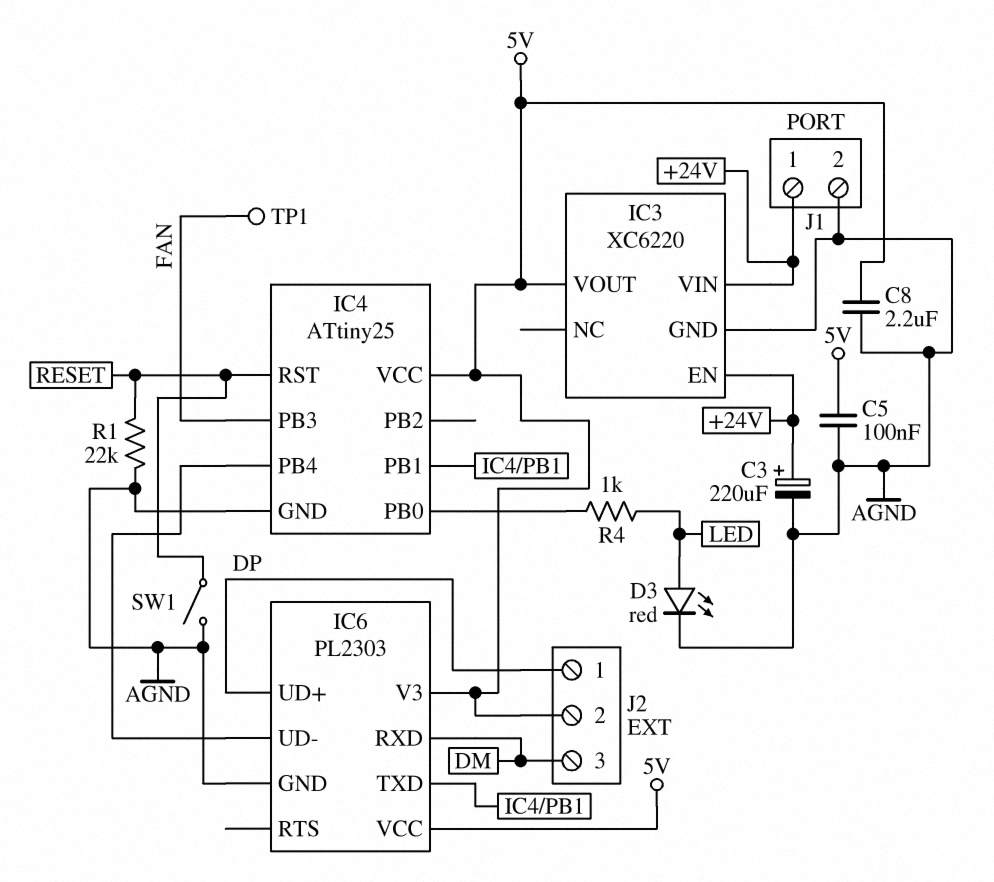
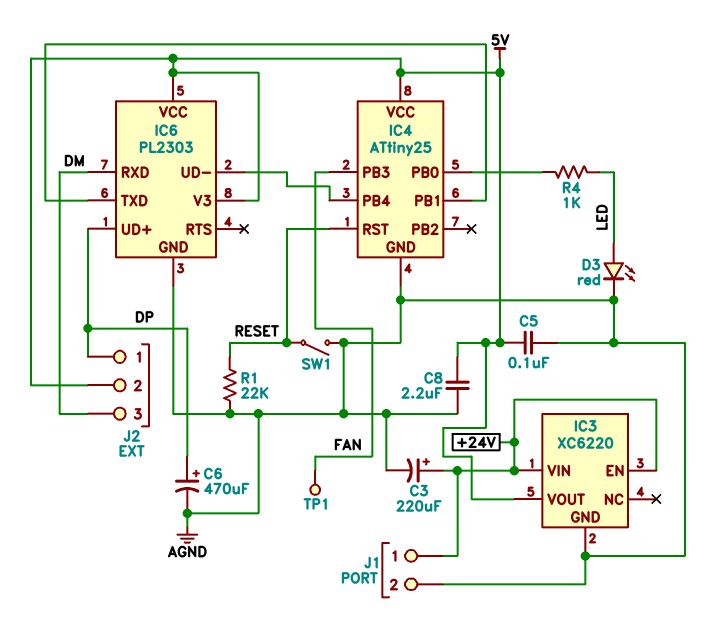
C6: none -> 470uF (plus DP, minus AGND)

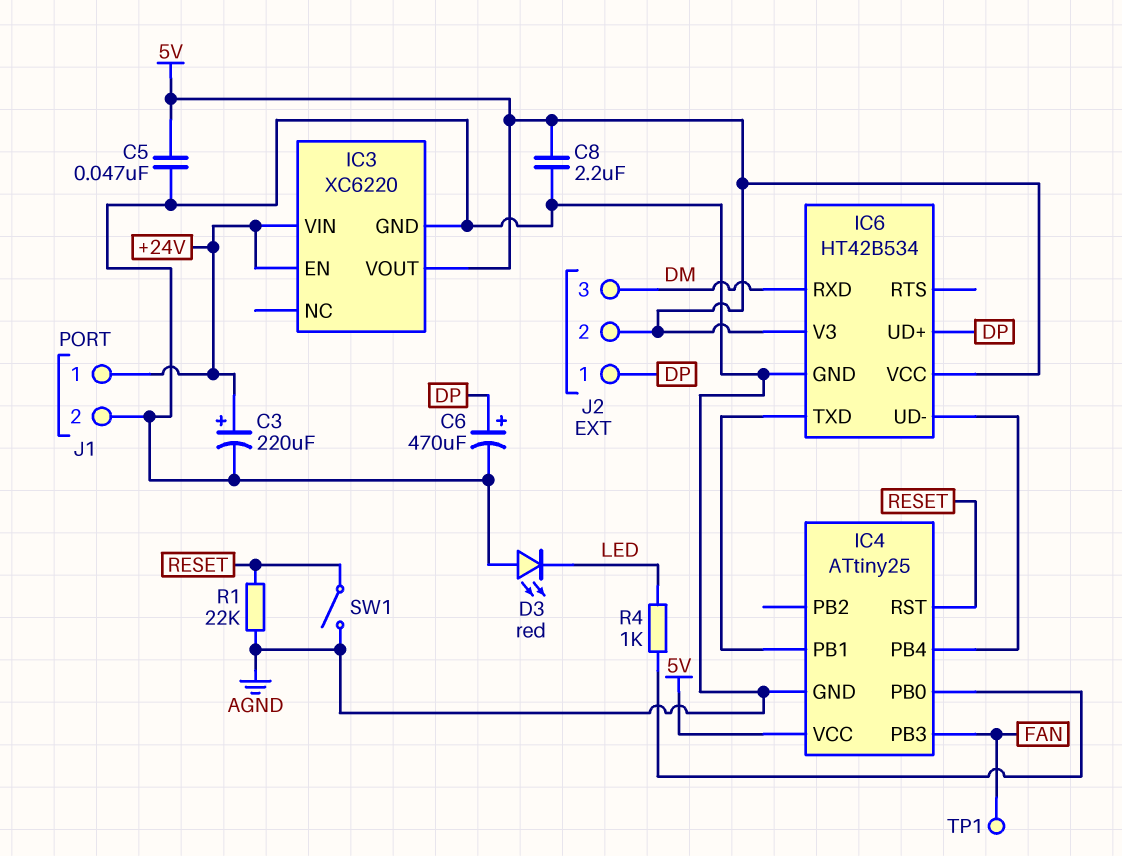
C5: 100nF (5V, AGND) -> 47nF (5V, AGND)
D3: LED red (A LED, K AGND) -> LED red (A AGND, K LED)
IC6: PL2303 -> HT42B534

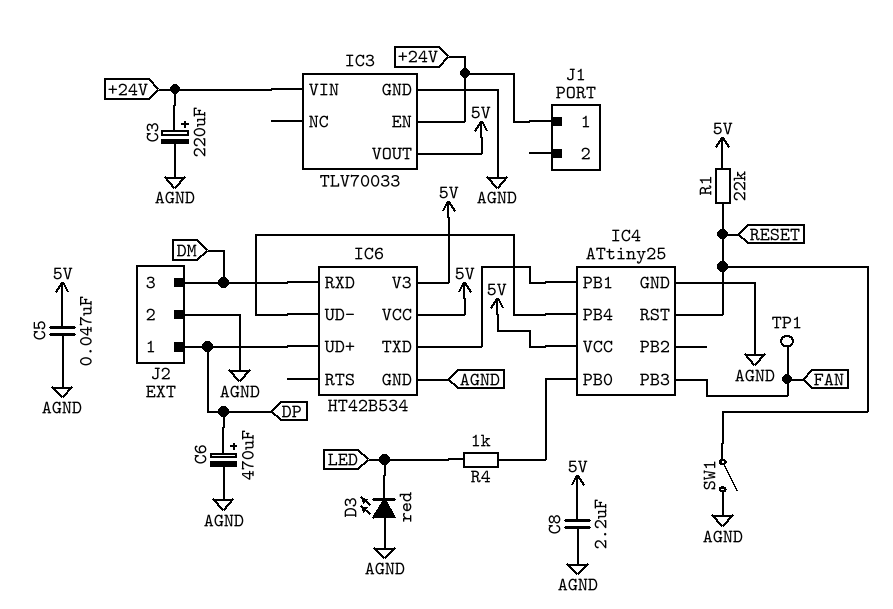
IC3: XC6220 -> TLV70033
J1 pin 2: AGND -> none
J2 pin 2: 5V -> AGND
R1: 22k (AGND, RESET) -> 22k (5V, RESET)

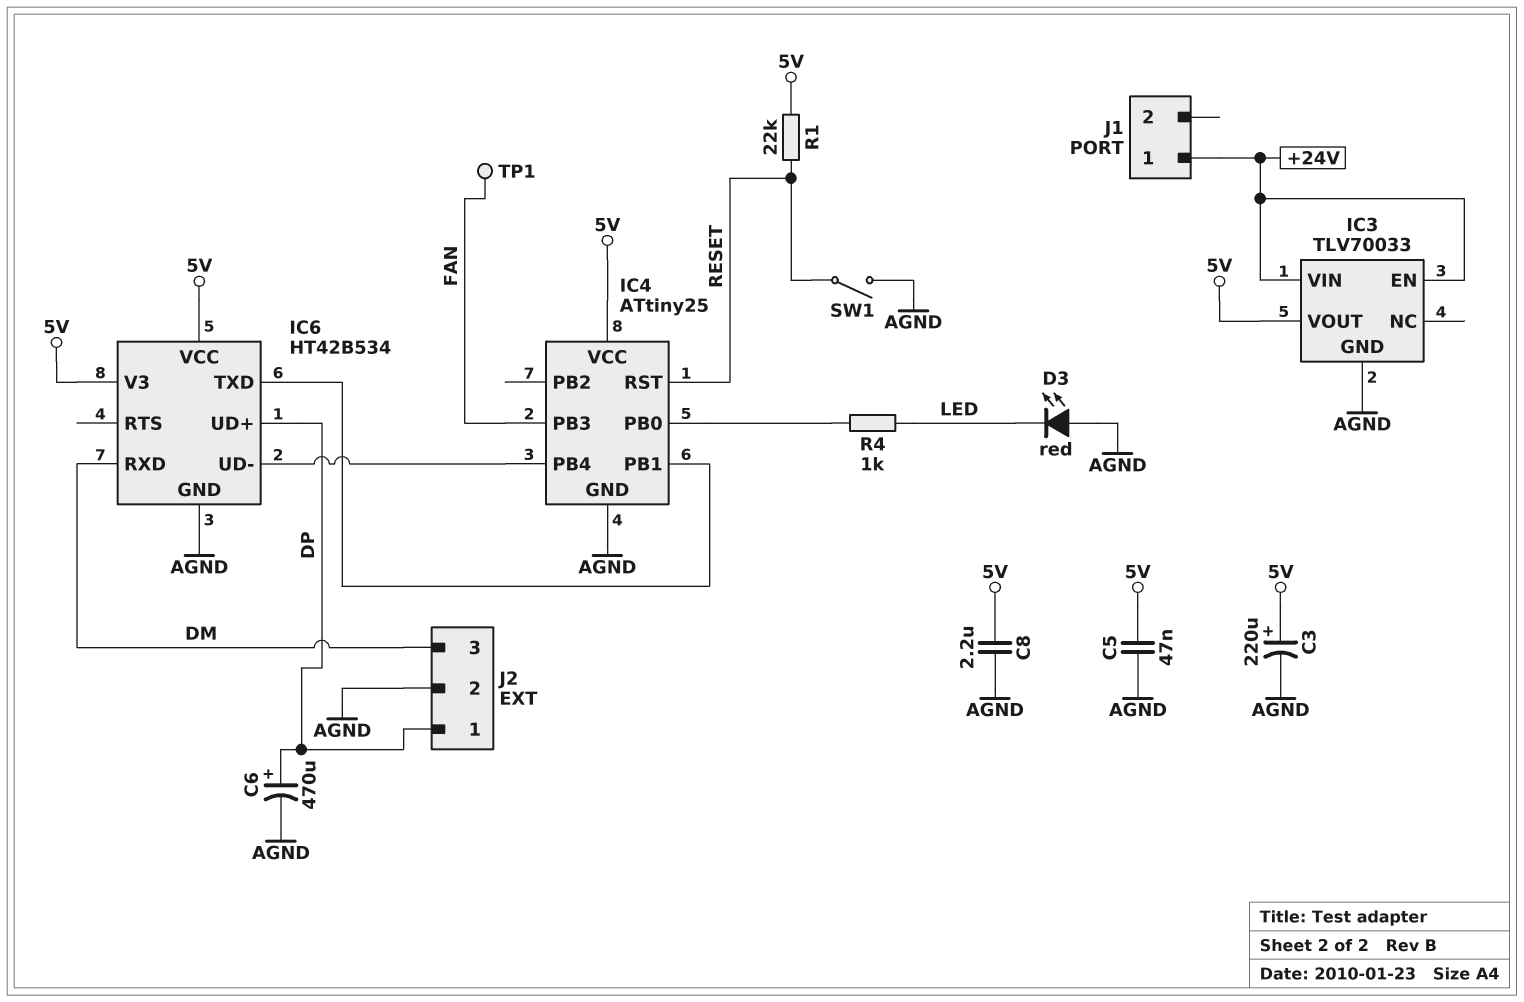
C3: 220uF (plus +24V, minus AGND) -> 220uF (plus 5V, minus AGND)

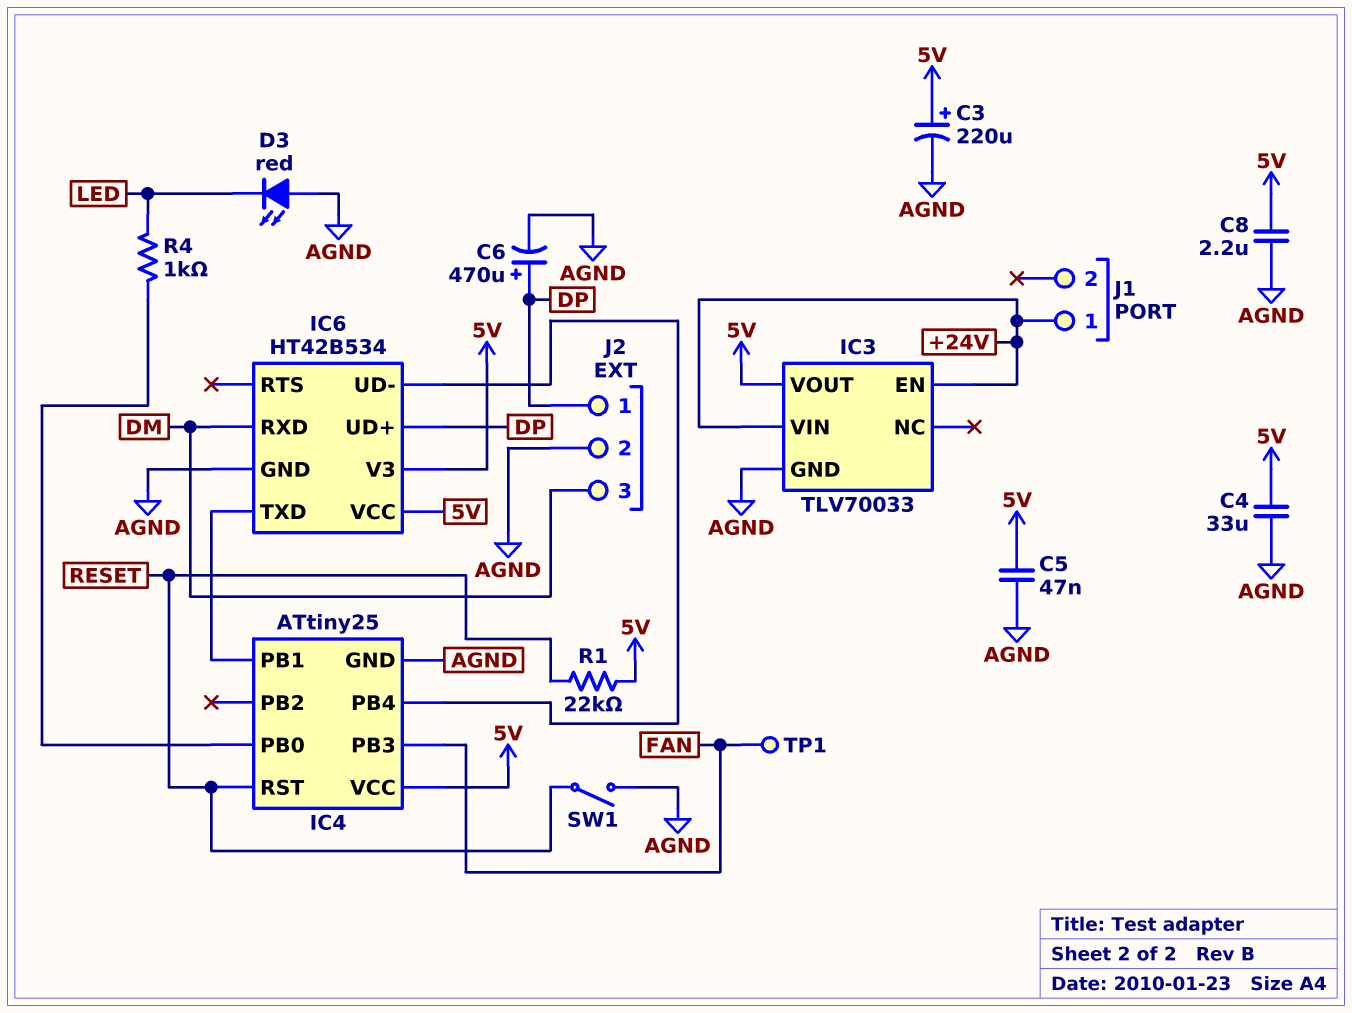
C4: none -> 33uF (5V, AGND)

